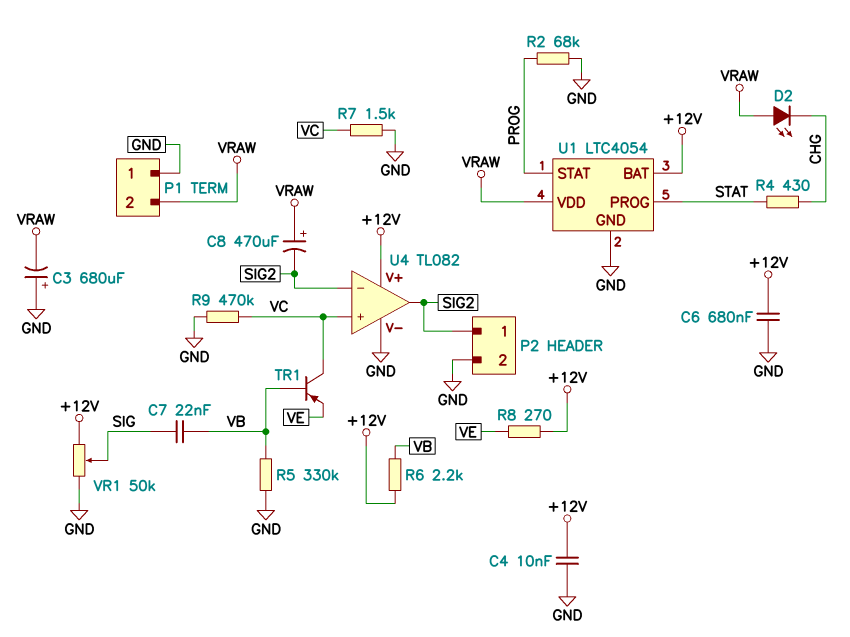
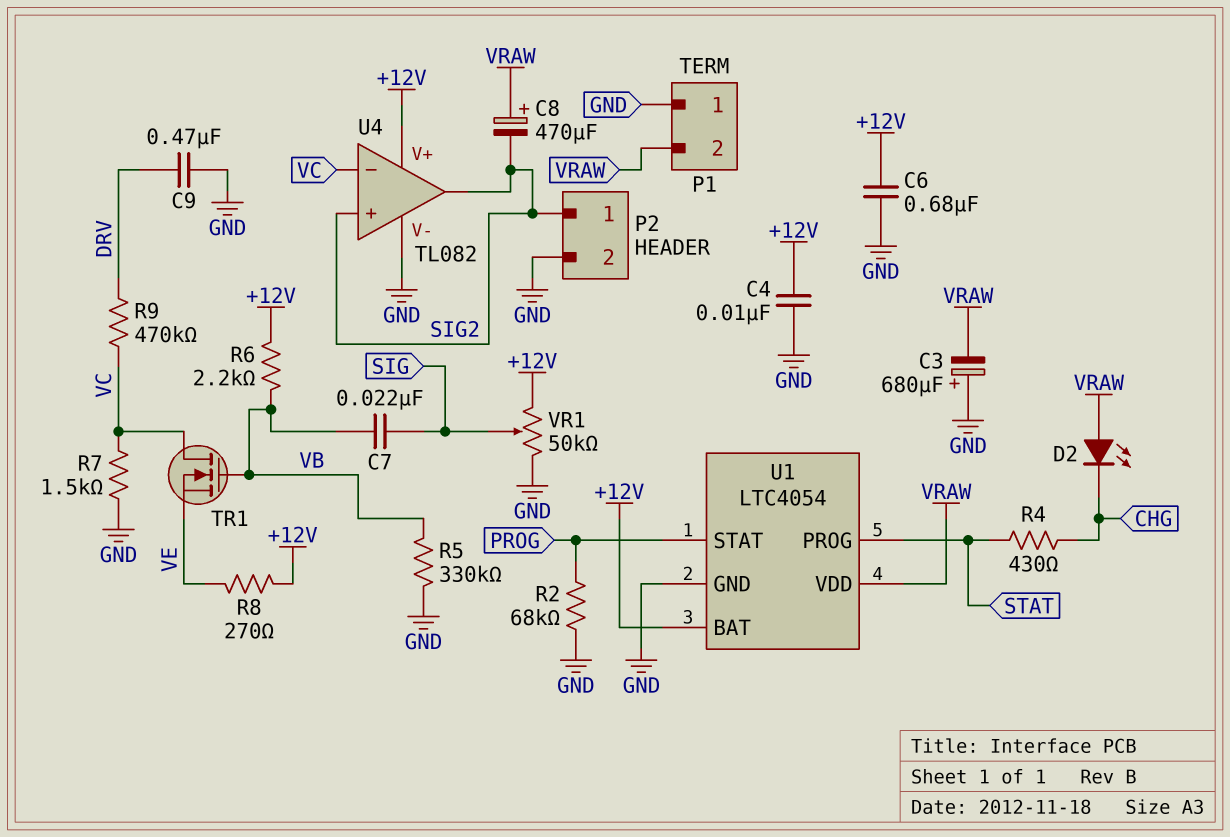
C9: none -> 470nF (DRV, GND)
R9: 470k (GND, VC) -> 470k (DRV, VC)
TR1: PNP (B VB, C VC, E VE) -> NMOS (G VB, D VC, S VE)
U4 pin in+: VC -> SIG2
U4 pin in-: SIG2 -> VC

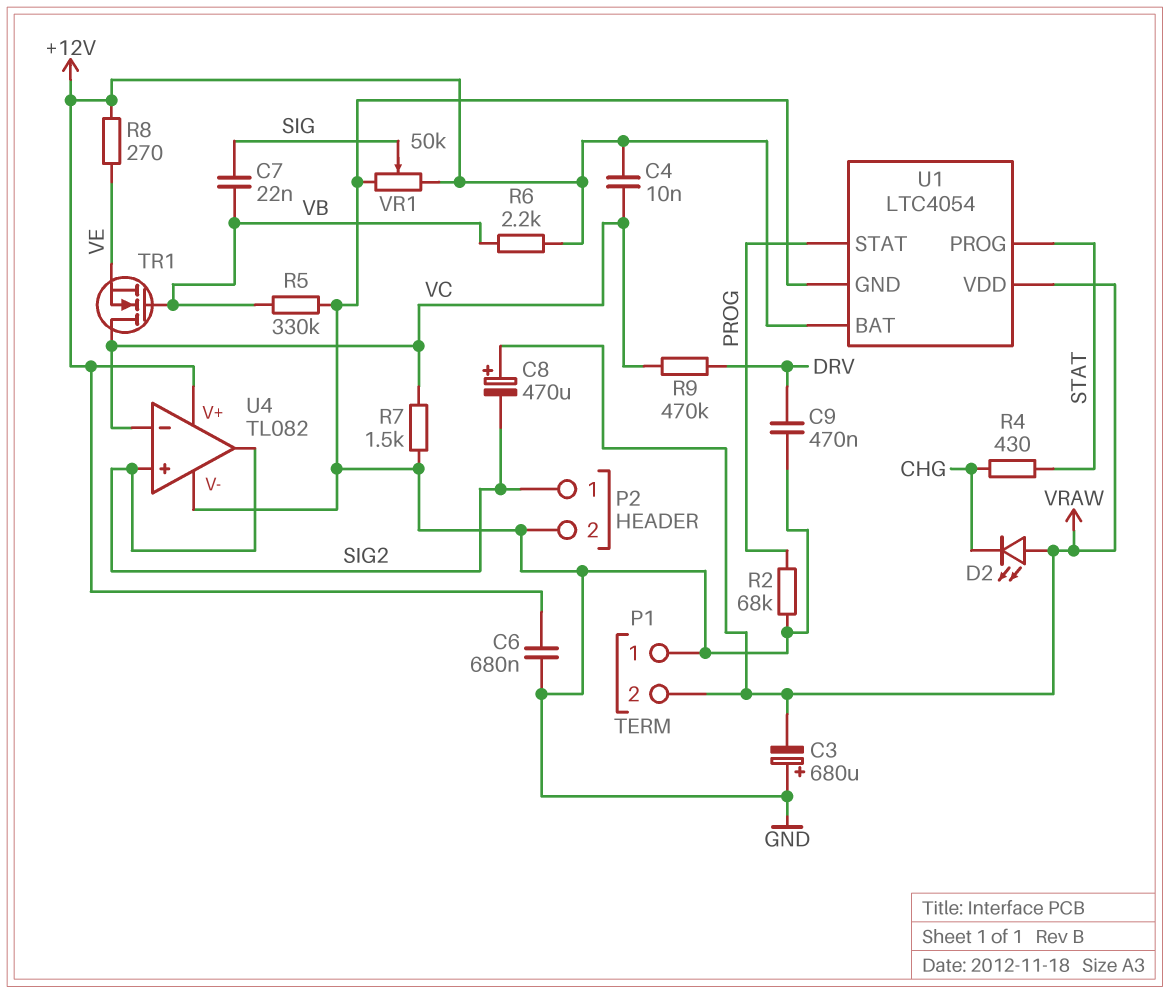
C4: 10nF (+12V, GND) -> 10nF (+12V, VC)

